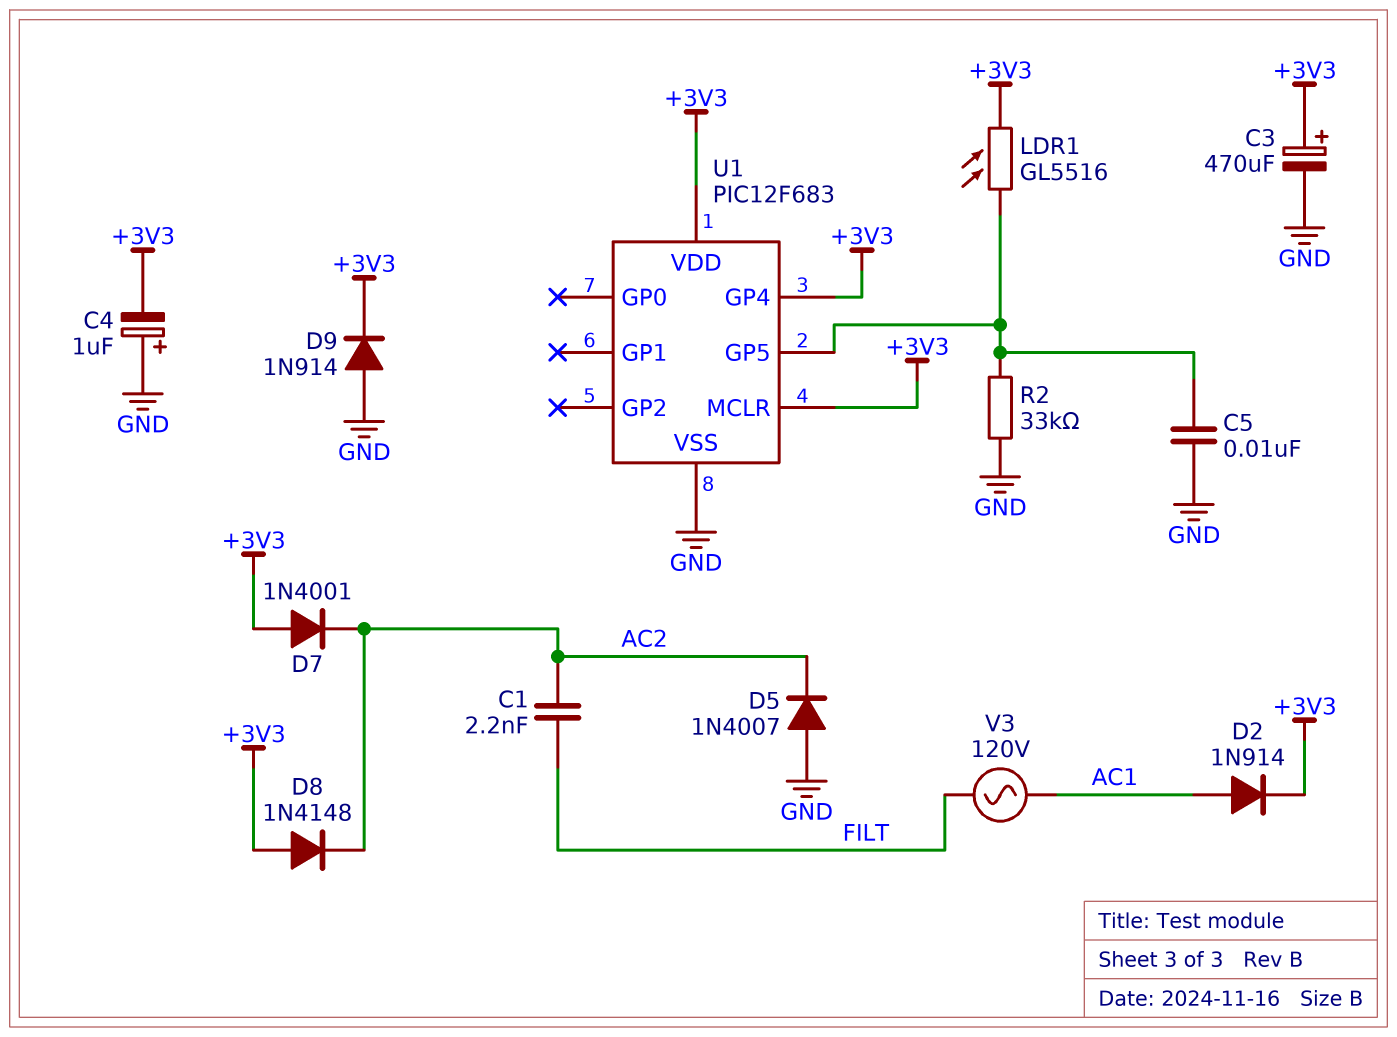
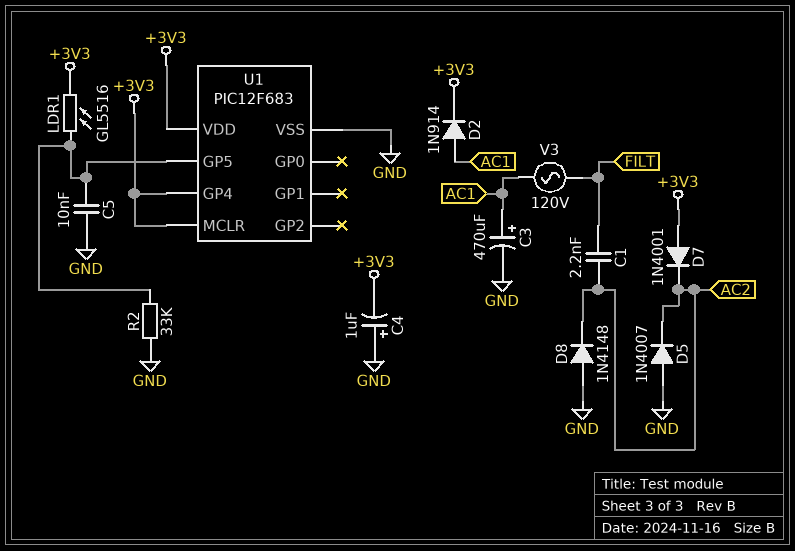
C3: 470uF (plus +3V3, minus GND) -> 470uF (plus AC1, minus GND)
D8: diode 1N4148 (A +3V3, K AC2) -> diode 1N4148 (A GND, K AC2)
D9: diode 1N914 (A GND, K +3V3) -> none

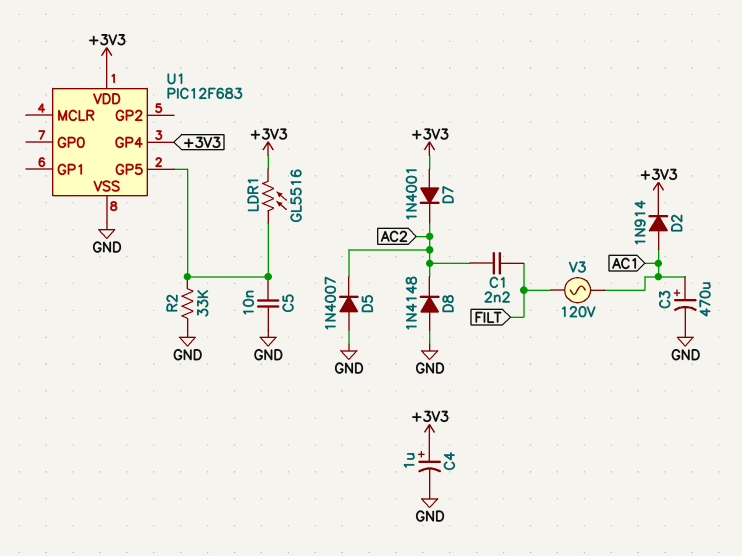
C4: 1uF (plus GND, minus +3V3) -> 1uF (plus +3V3, minus GND)
U1 pin MCLR: +3V3 -> none

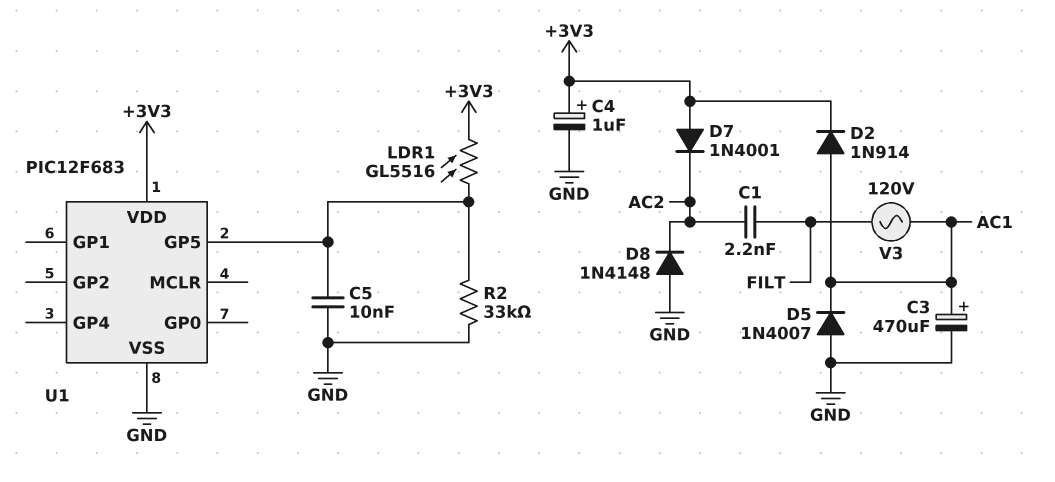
D5: diode 1N4007 (A GND, K AC2) -> diode 1N4007 (A GND, K AC1)
U1 pin GP4: +3V3 -> none

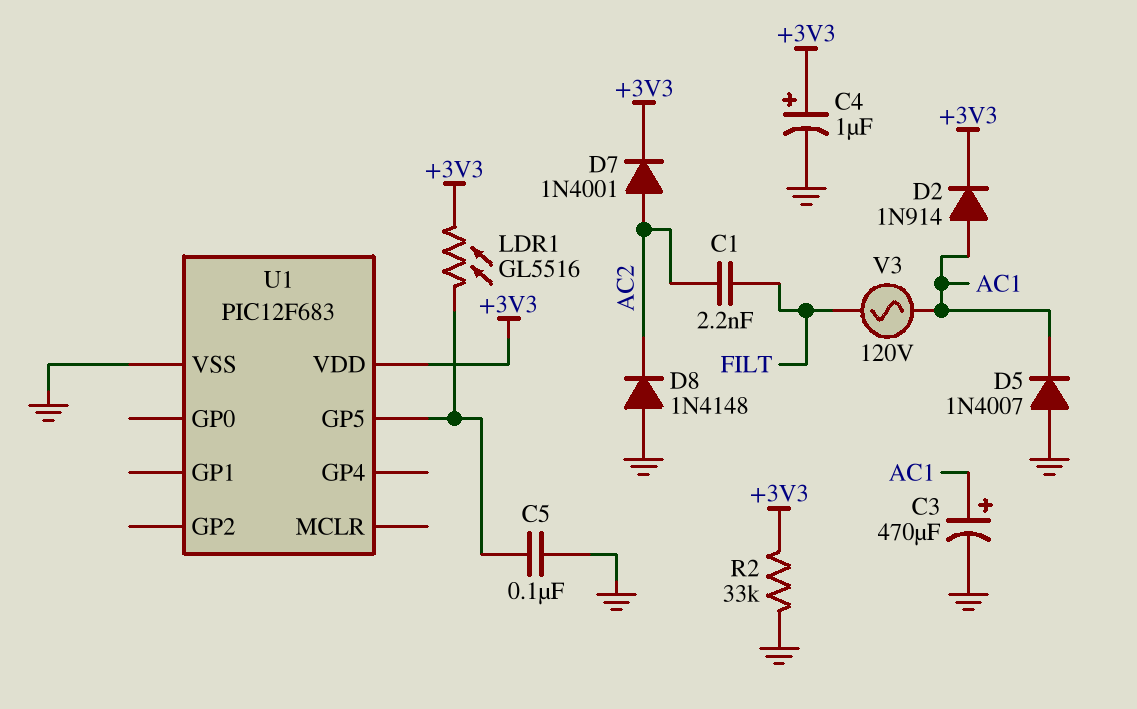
C5: 10nF (GND, U1/GP5) -> 100nF (GND, U1/GP5)
D7: diode 1N4001 (A +3V3, K AC2) -> diode 1N4001 (A AC2, K +3V3)
R2: 33k (GND, U1/GP5) -> 33k (+3V3, GND)

